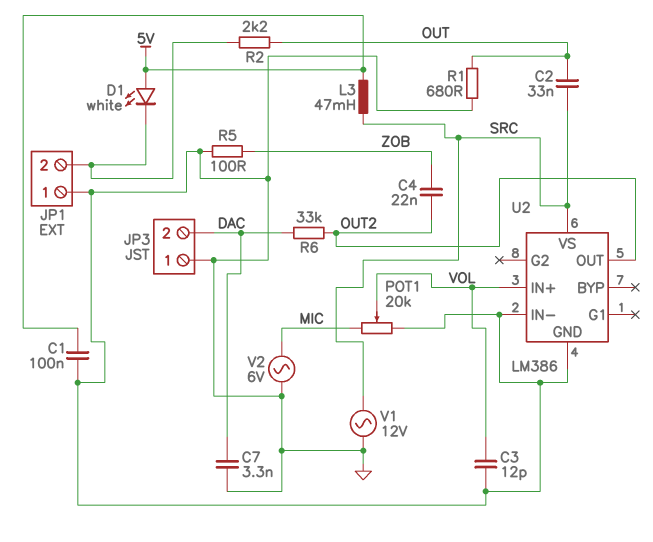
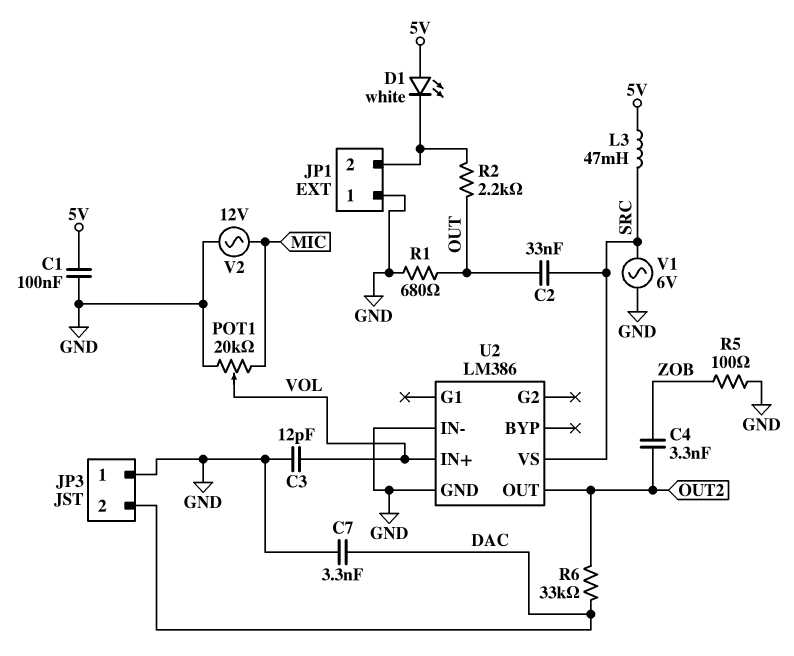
C4: 22nF (OUT2, ZOB) -> 3.3nF (OUT2, ZOB)
V1: AC 12V (GND, SRC) -> AC 6V (GND, SRC)
V2: AC 6V (GND, MIC) -> AC 12V (GND, MIC)

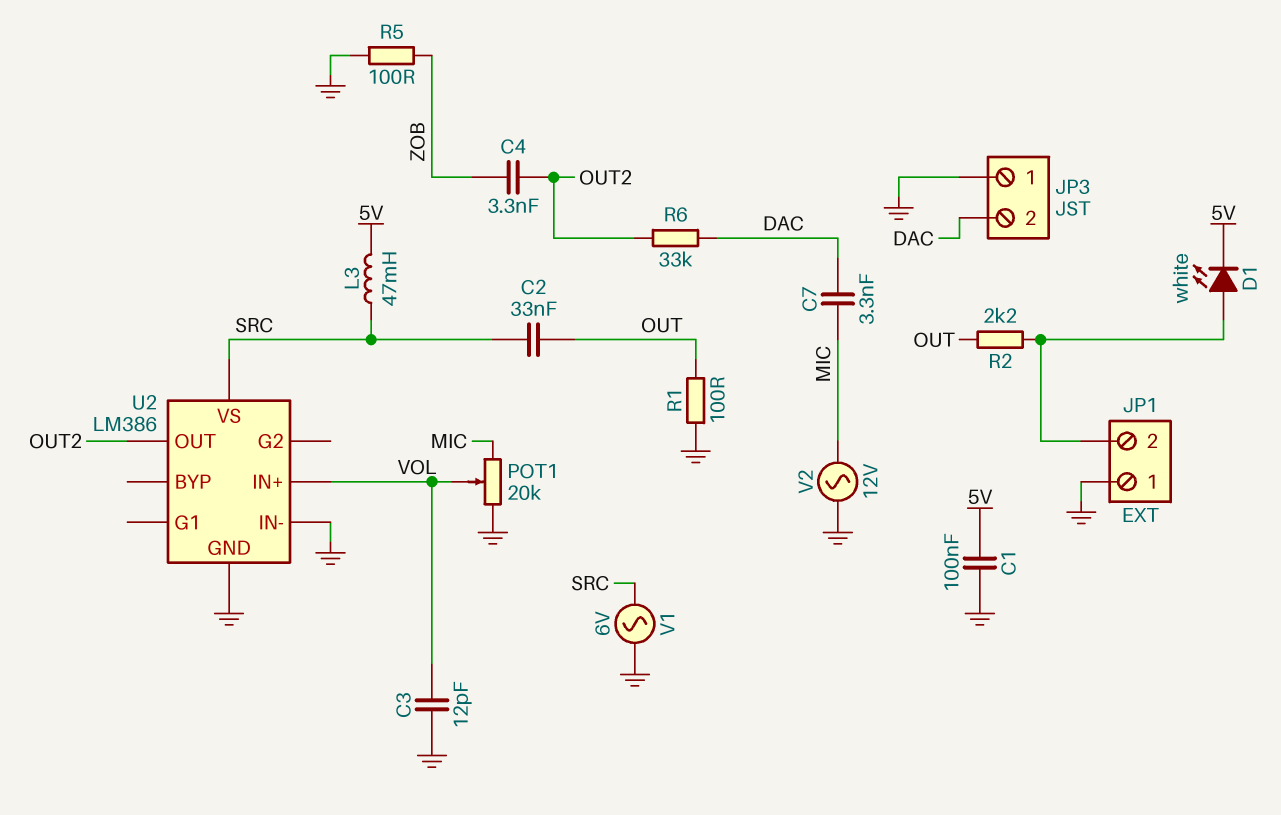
C7: 3.3nF (DAC, GND) -> 3.3nF (DAC, MIC)
D1: LED white (A 5V, K JP1/2) -> LED white (A JP1/2, K 5V)
R1: 680 (GND, OUT) -> 100 (GND, OUT)

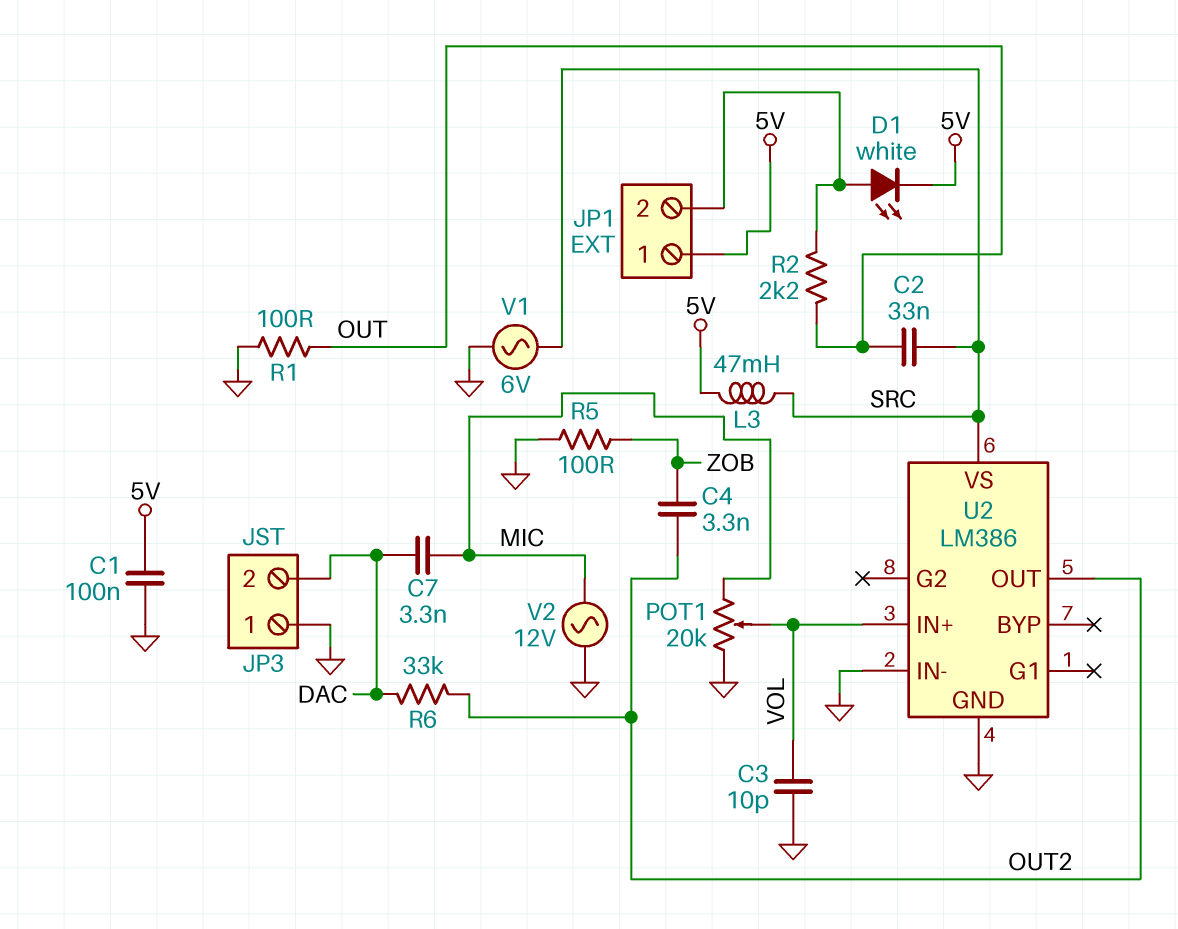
C3: 12pF (GND, VOL) -> 10pF (GND, VOL)
JP1 pin 1: GND -> 5V

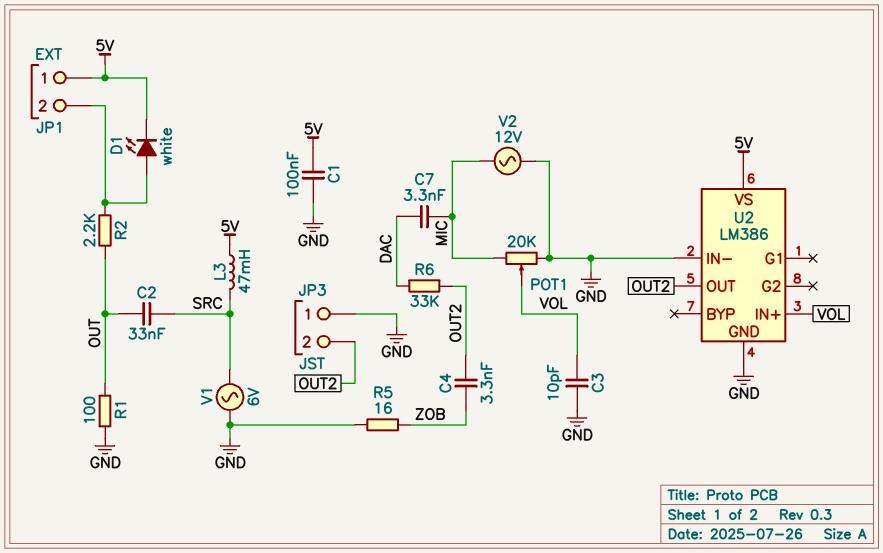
JP3 pin 2: DAC -> OUT2
R5: 100 (GND, ZOB) -> 16 (GND, ZOB)
U2 pin VS: SRC -> 5V

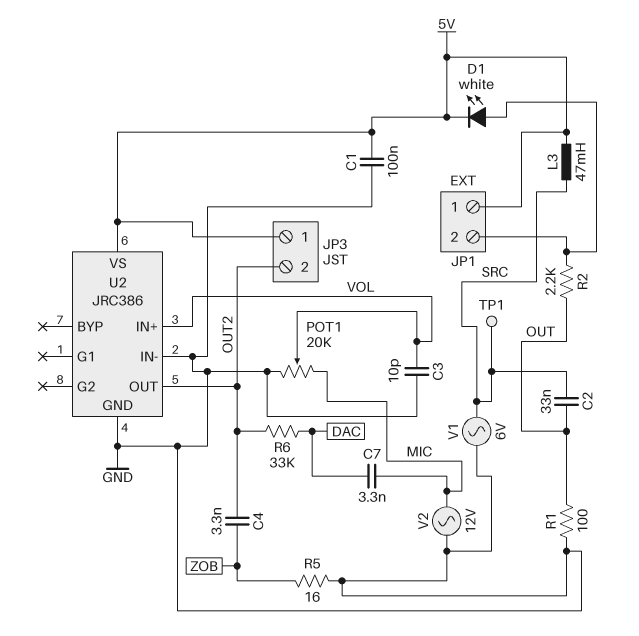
JP3 pin 1: GND -> 5V
TP1: none -> test point (SRC)
U2: LM386 -> JRC386

